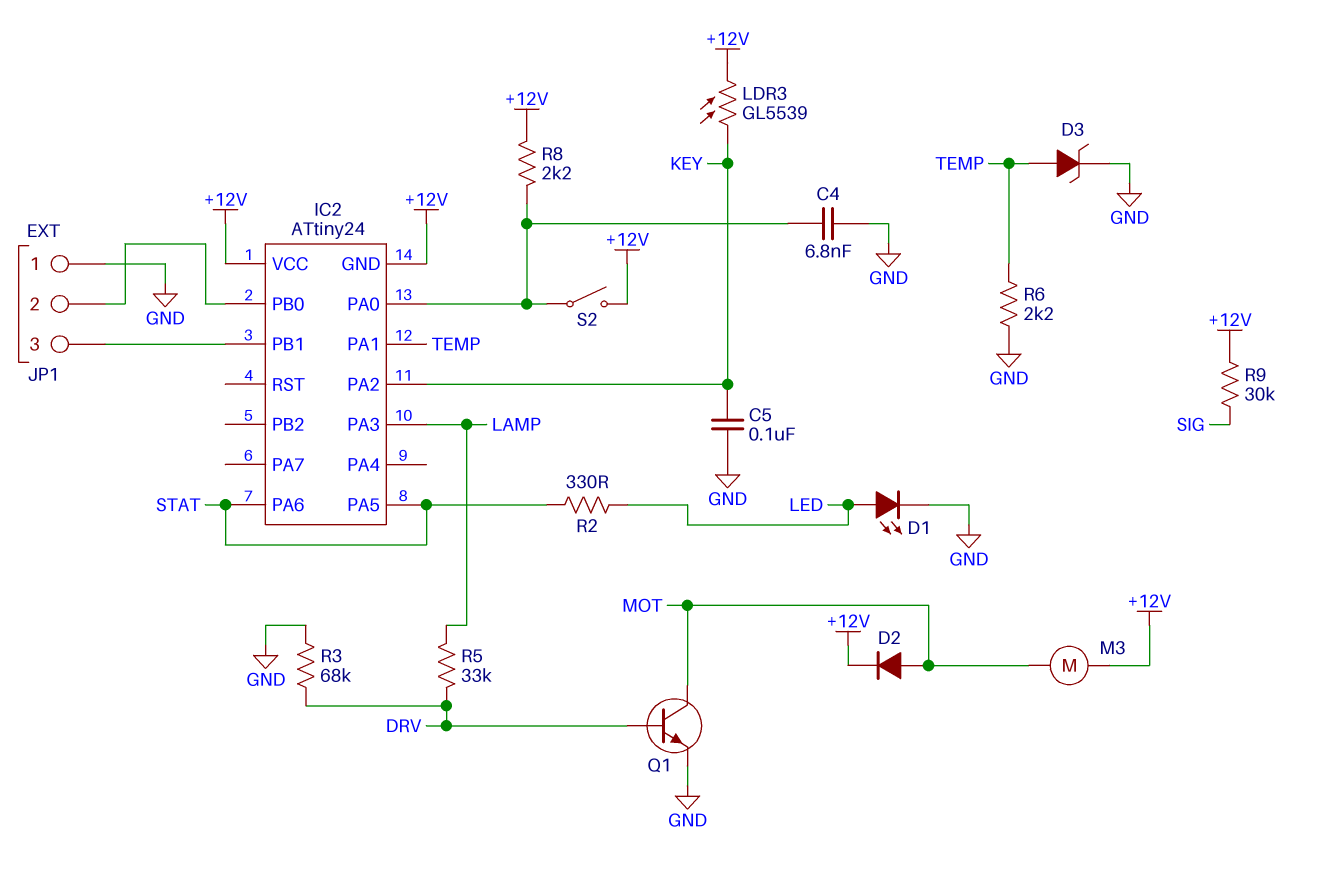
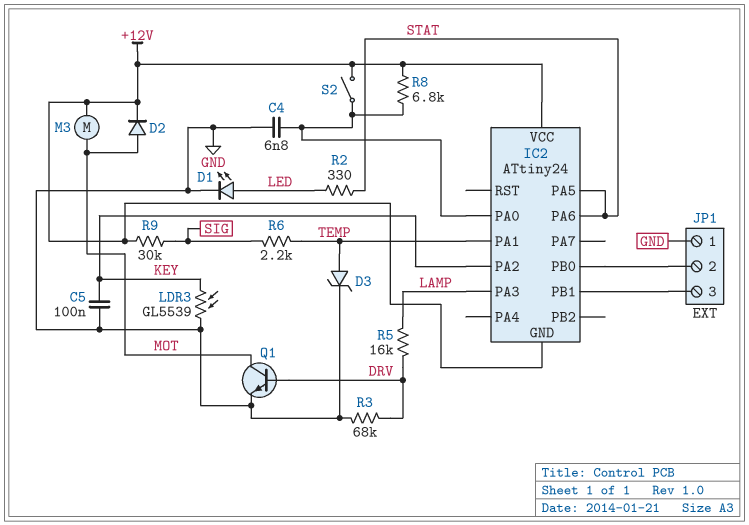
LDR3: GL5539 (+12V, KEY) -> GL5539 (GND, KEY)
R5: 33k (DRV, LAMP) -> 16k (DRV, LAMP)
R6: 2.2k (GND, TEMP) -> 2.2k (SIG, TEMP)
R8: 2.2k (+12V, IC2/PA0) -> 6.8k (+12V, IC2/PA0)

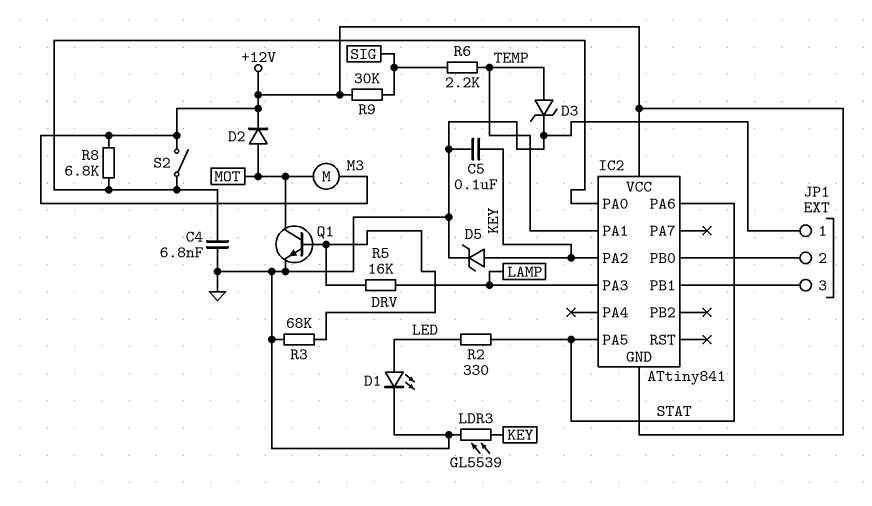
D5: none -> zener (A KEY, K GND)
IC2: ATtiny24 -> ATtiny841

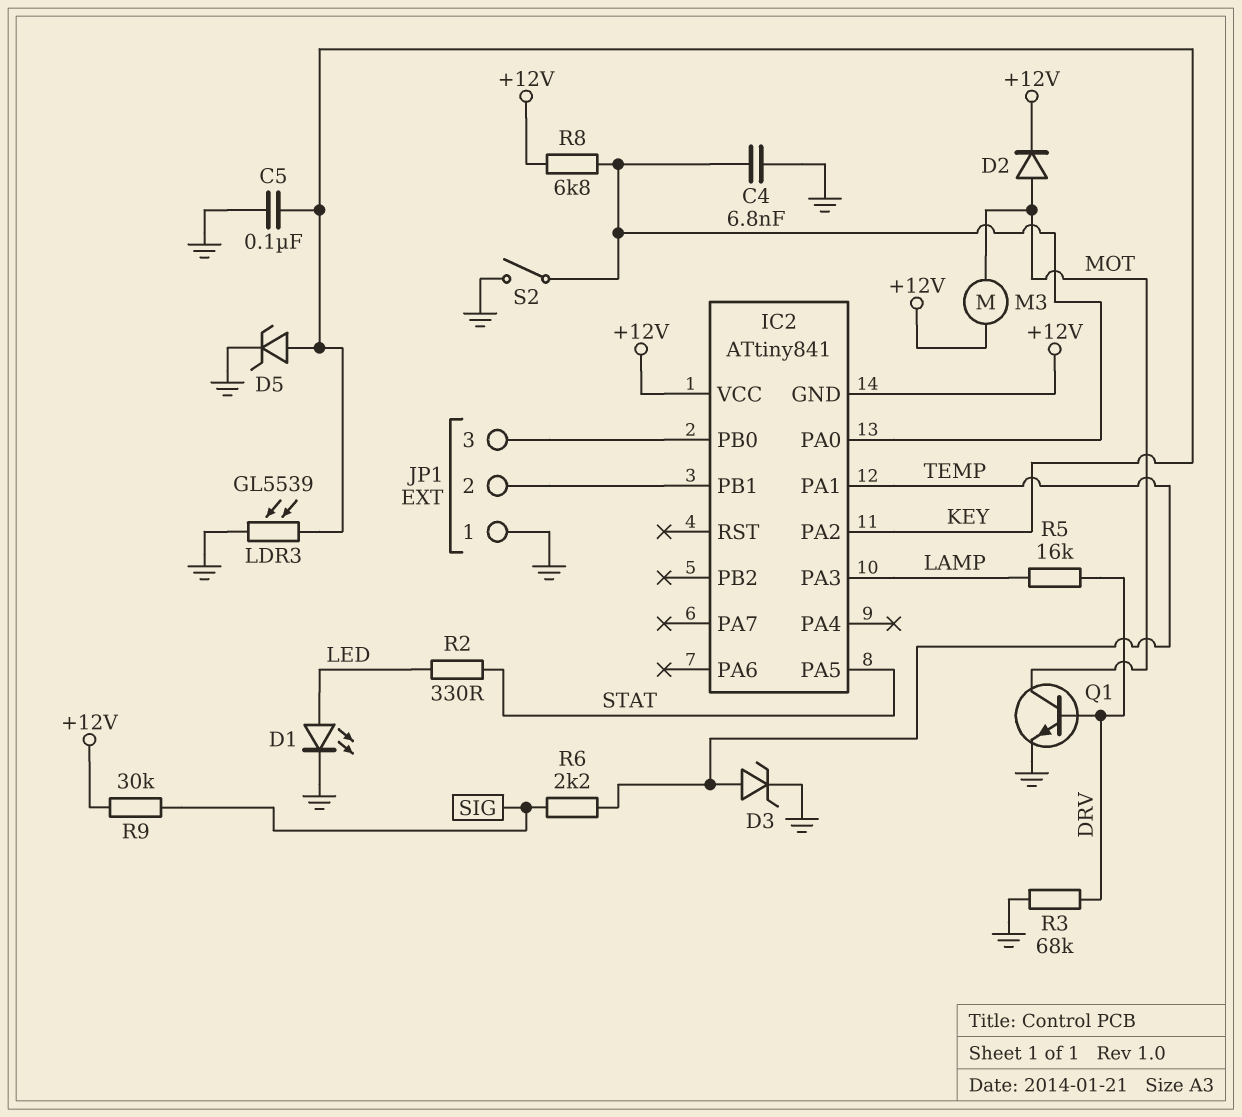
IC2 pin PA6: STAT -> none
JP1 pin 2: IC2/PB0 -> IC2/PB1
JP1 pin 3: IC2/PB1 -> IC2/PB0
S2: switch (+12V, IC2/PA0) -> switch (GND, IC2/PA0)

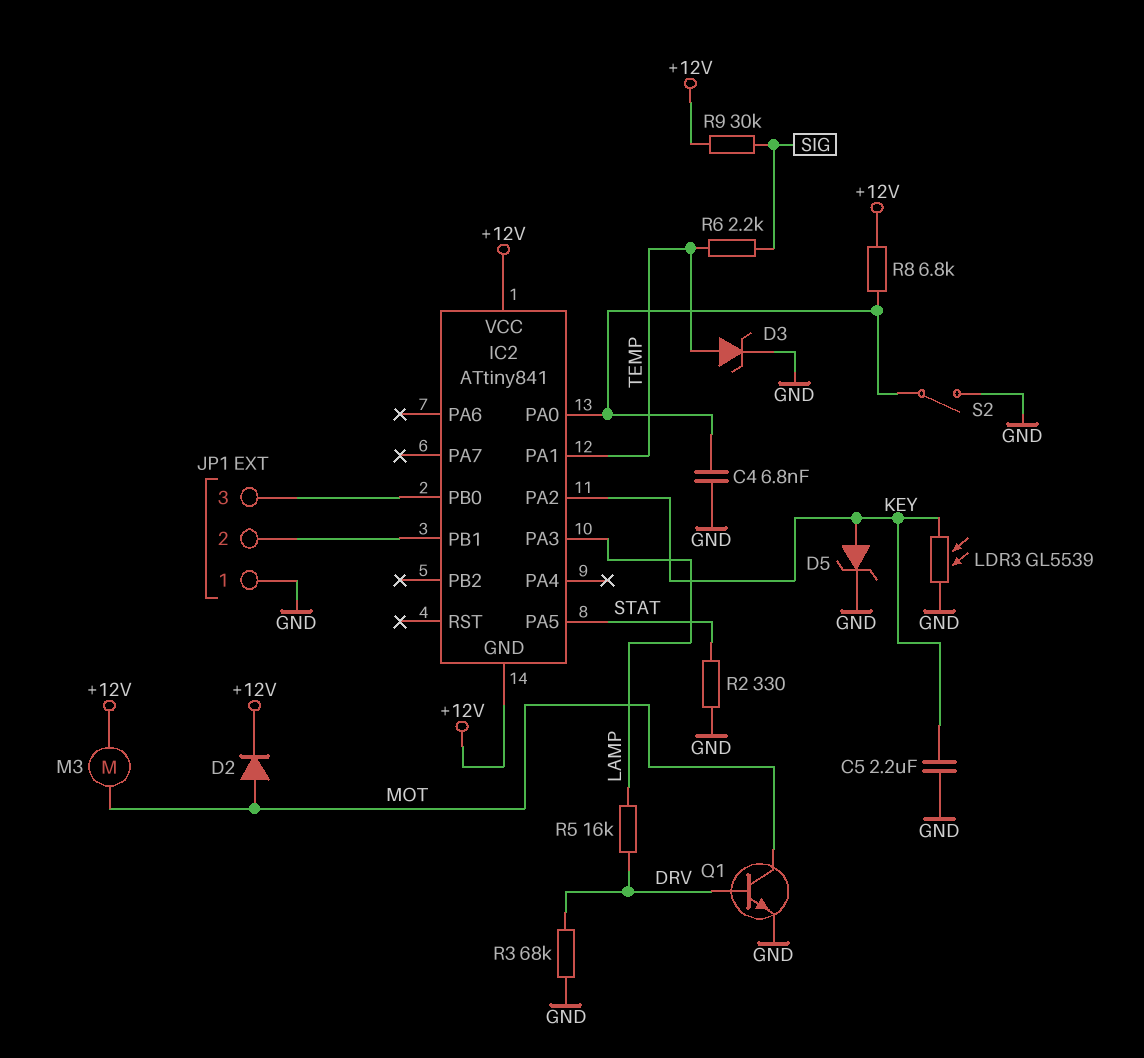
C5: 100nF (GND, KEY) -> 2.2uF (GND, KEY)
D1: LED (A LED, K GND) -> none
R2: 330 (LED, STAT) -> 330 (GND, STAT)

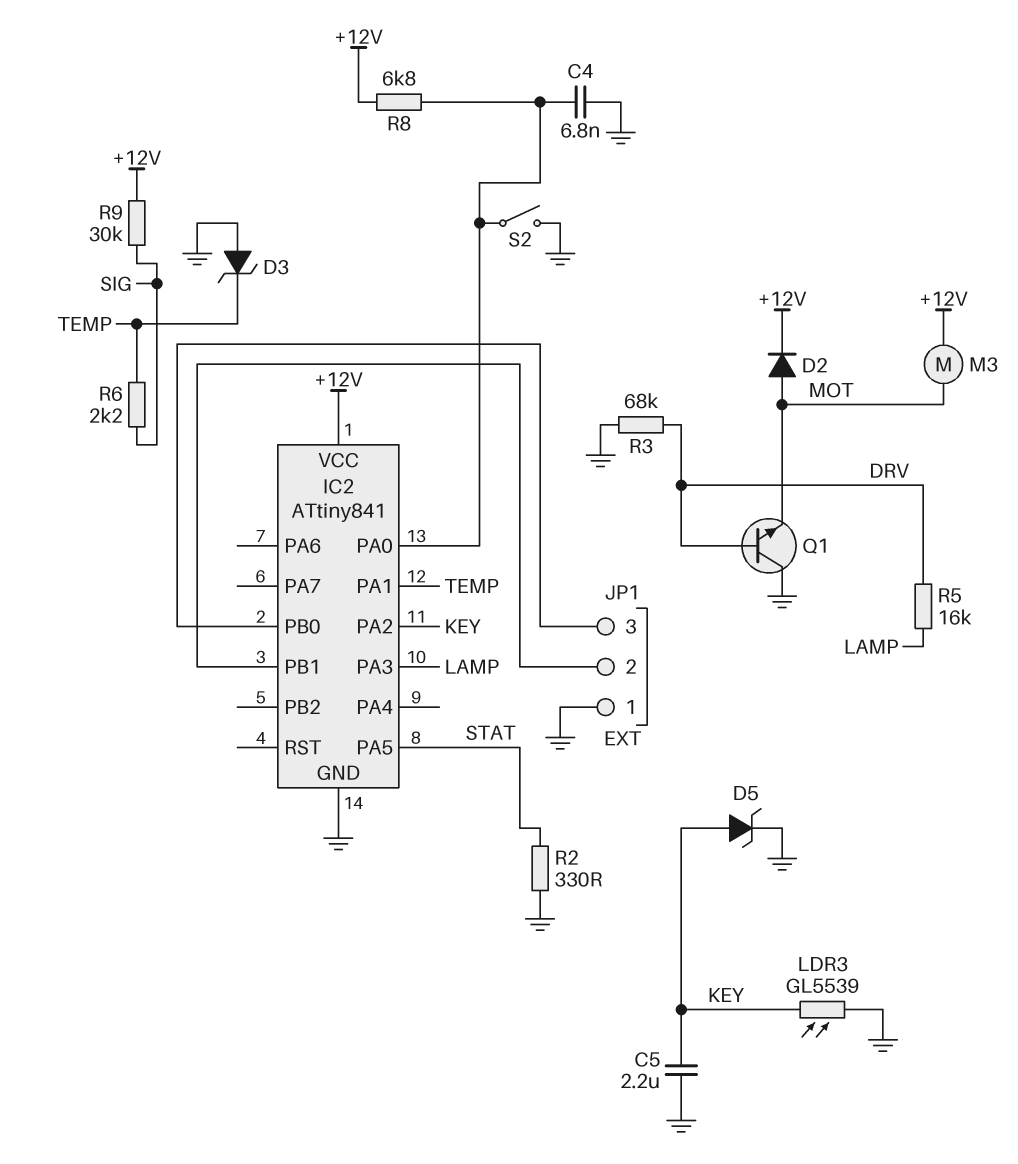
D3: zener (A TEMP, K GND) -> zener (A GND, K TEMP)
IC2 pin GND: +12V -> GND
Q1: NPN (B DRV, C MOT, E GND) -> NPN (B DRV, C GND, E MOT)

